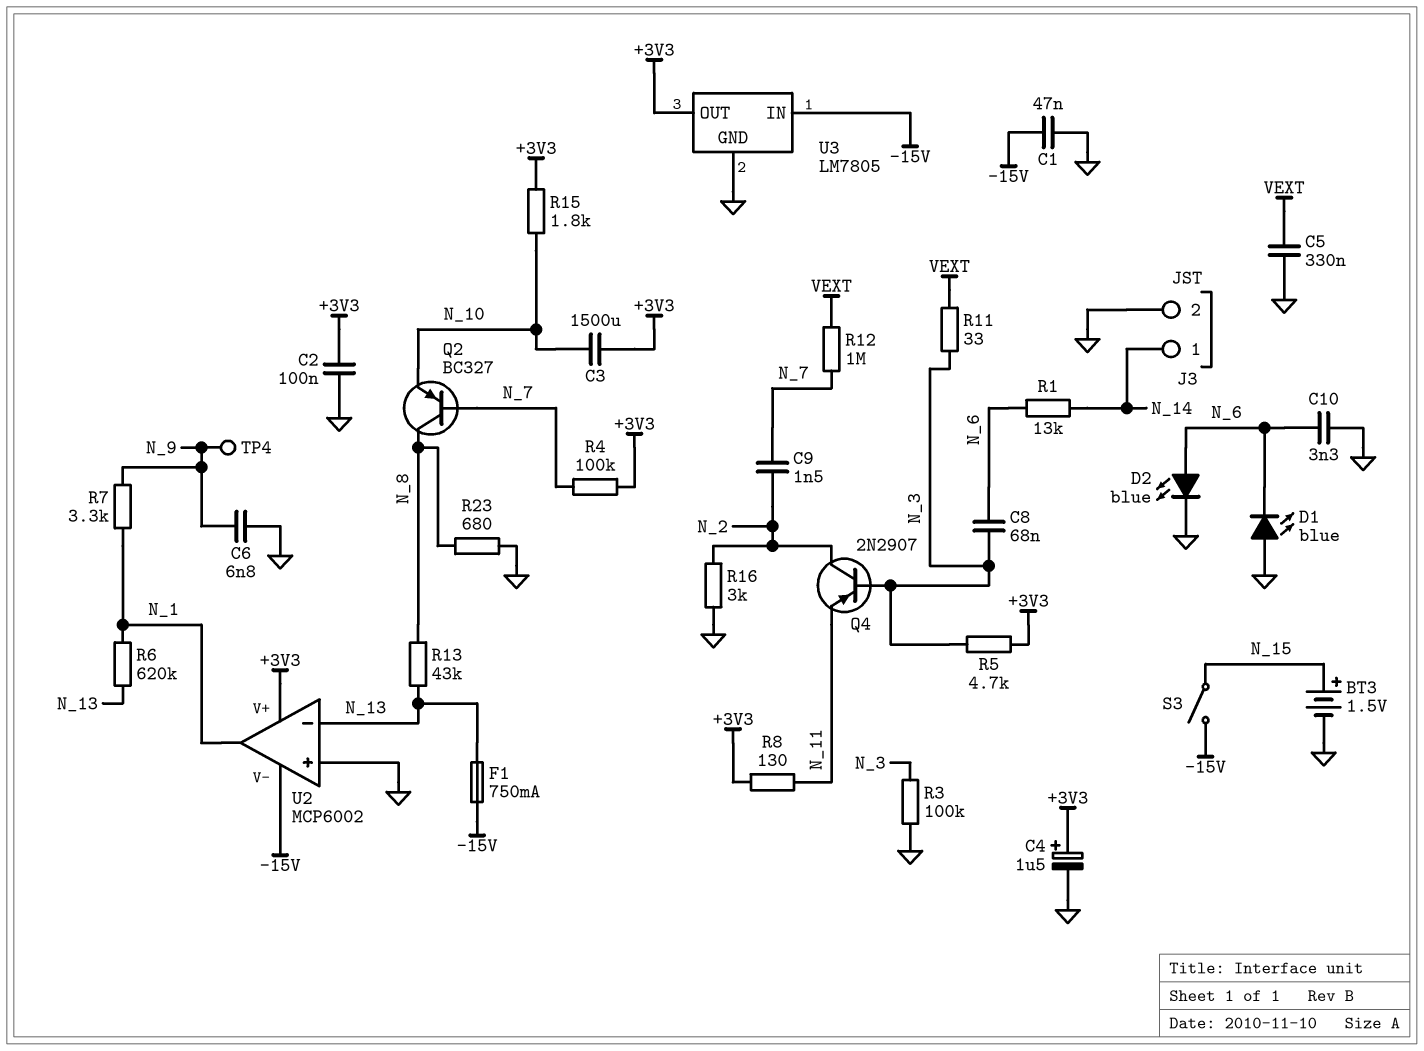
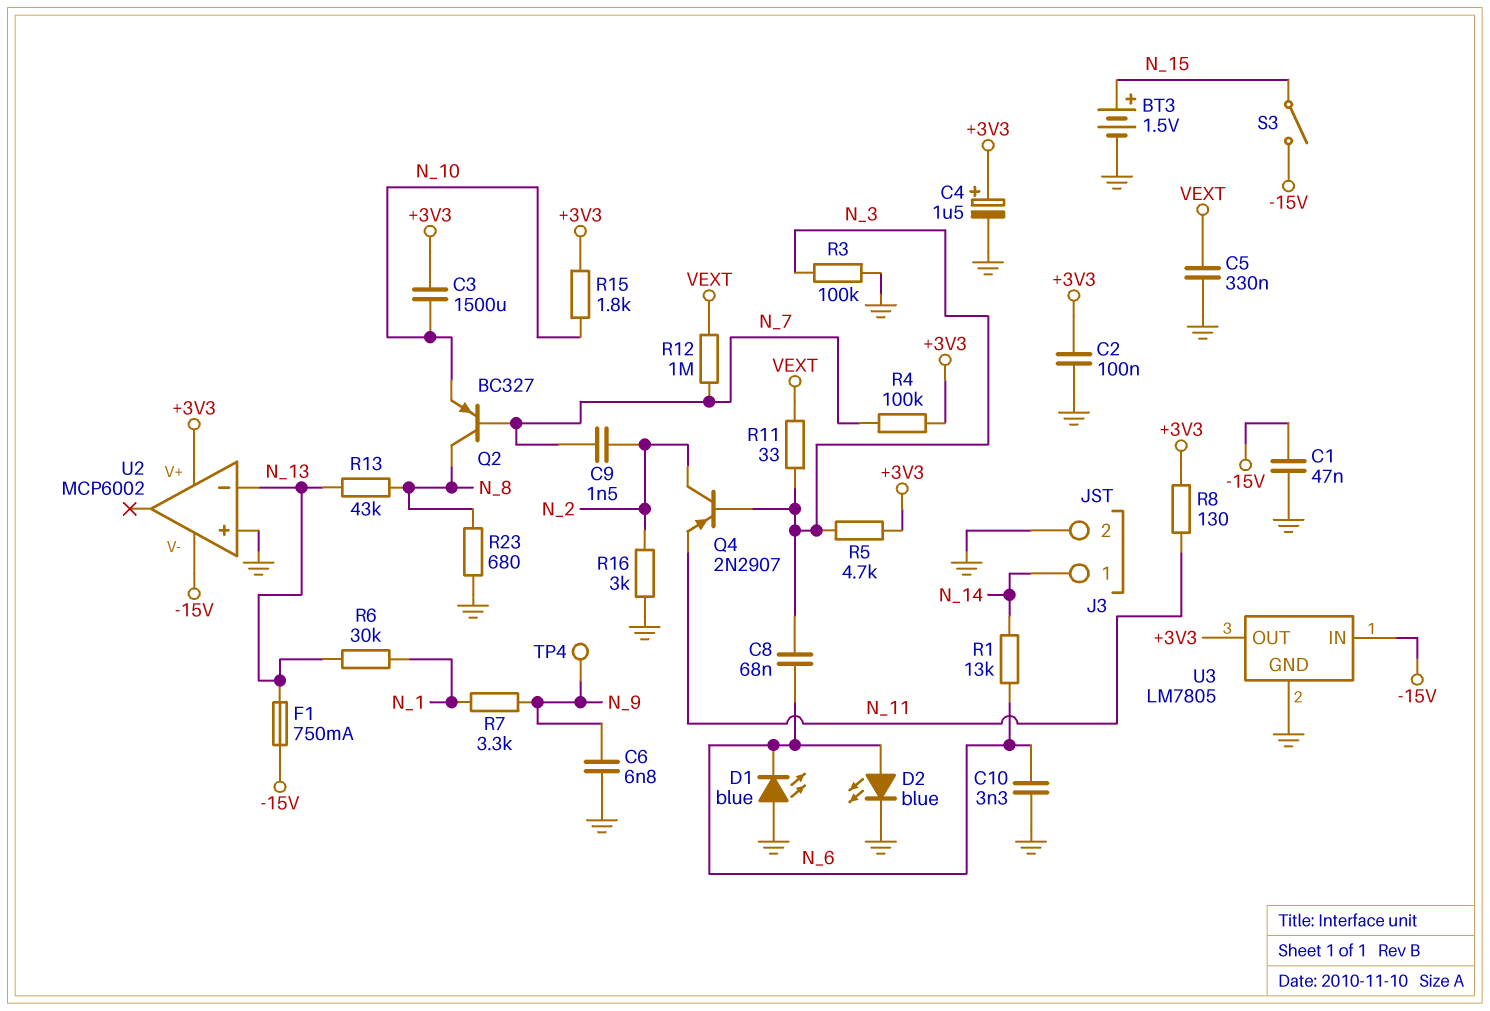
R6: 620k (N_1, N_13) -> 30k (N_1, N_13)
U2 pin out: N_1 -> none

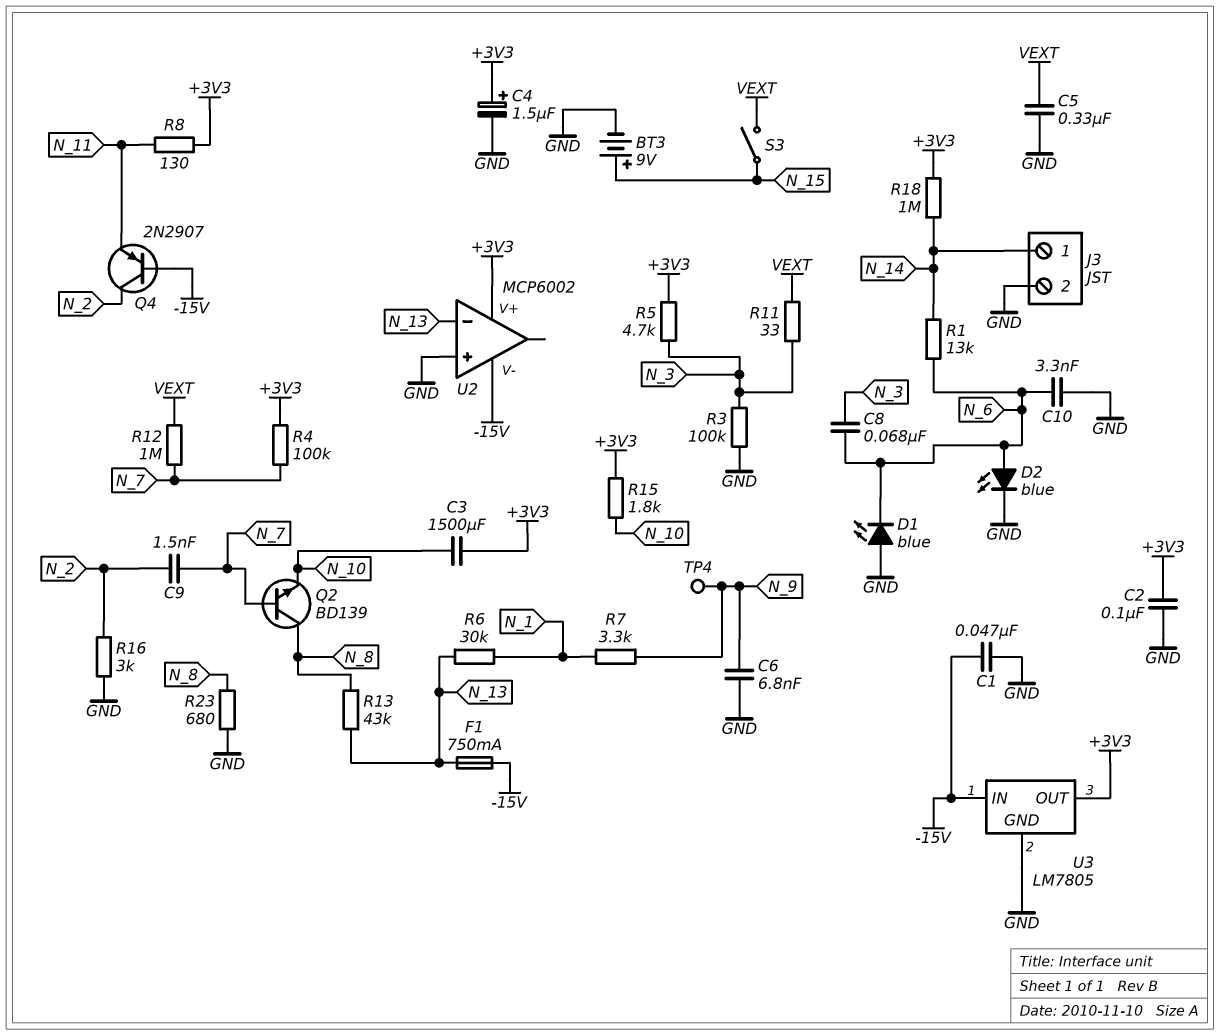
BT3: 1.5V (plus N_15, minus GND) -> 9V (plus N_15, minus GND)
Q2: PNP BC327 (B N_7, C N_8, E N_10) -> NPN BD139 (B N_7, C N_8, E N_10)
Q4: PNP 2N2907 (B N_3, C N_2, E N_11) -> PNP 2N2907 (B -15V, C N_2, E N_11)
R18: none -> 1M (+3V3, N_14)
S3: switch (-15V, N_15) -> switch (N_15, VEXT)

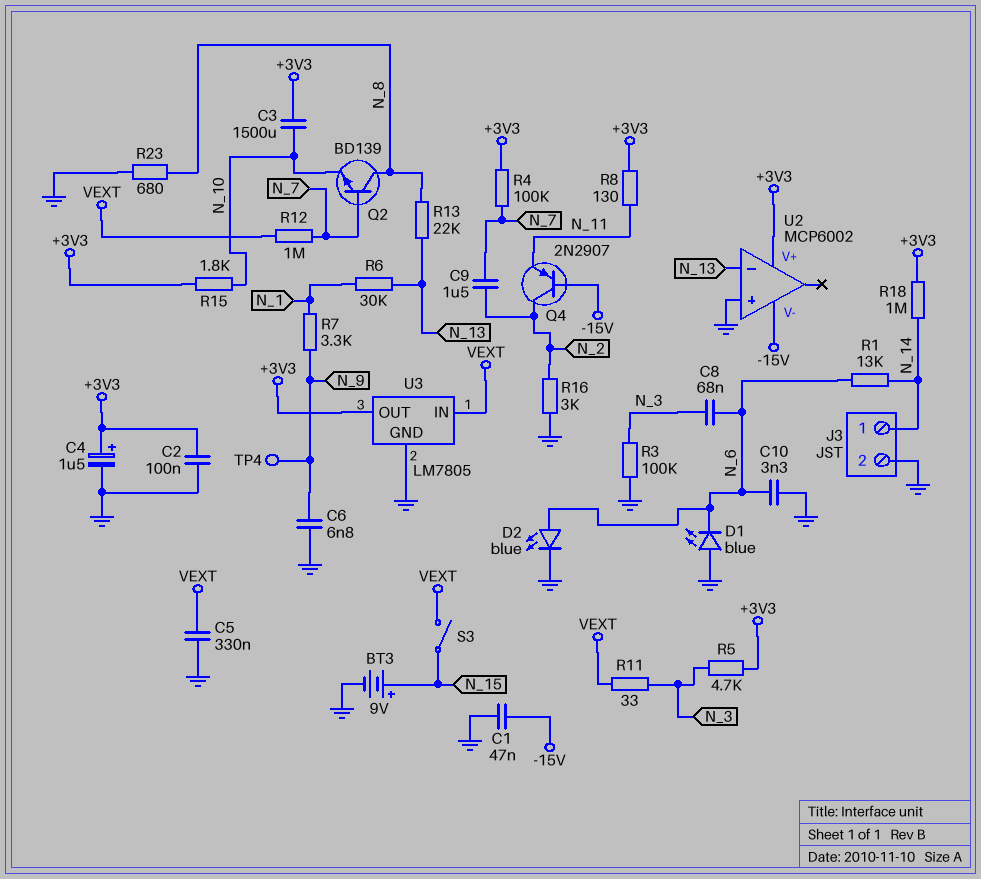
C9: 1.5nF (N_2, N_7) -> 1.5uF (N_2, N_7)
F1: 750mA (-15V, N_13) -> none
R13: 43k (N_8, N_13) -> 22k (N_8, N_13)
U3 pin IN: -15V -> VEXT

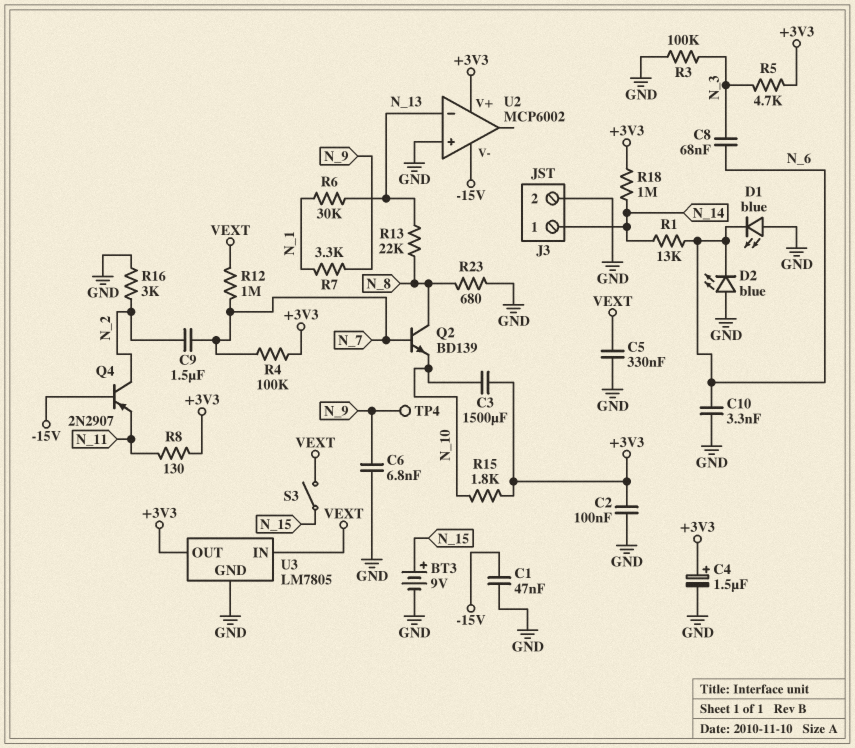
D2: LED blue (A N_6, K GND) -> LED blue (A GND, K N_6)
R11: 33 (N_3, VEXT) -> none

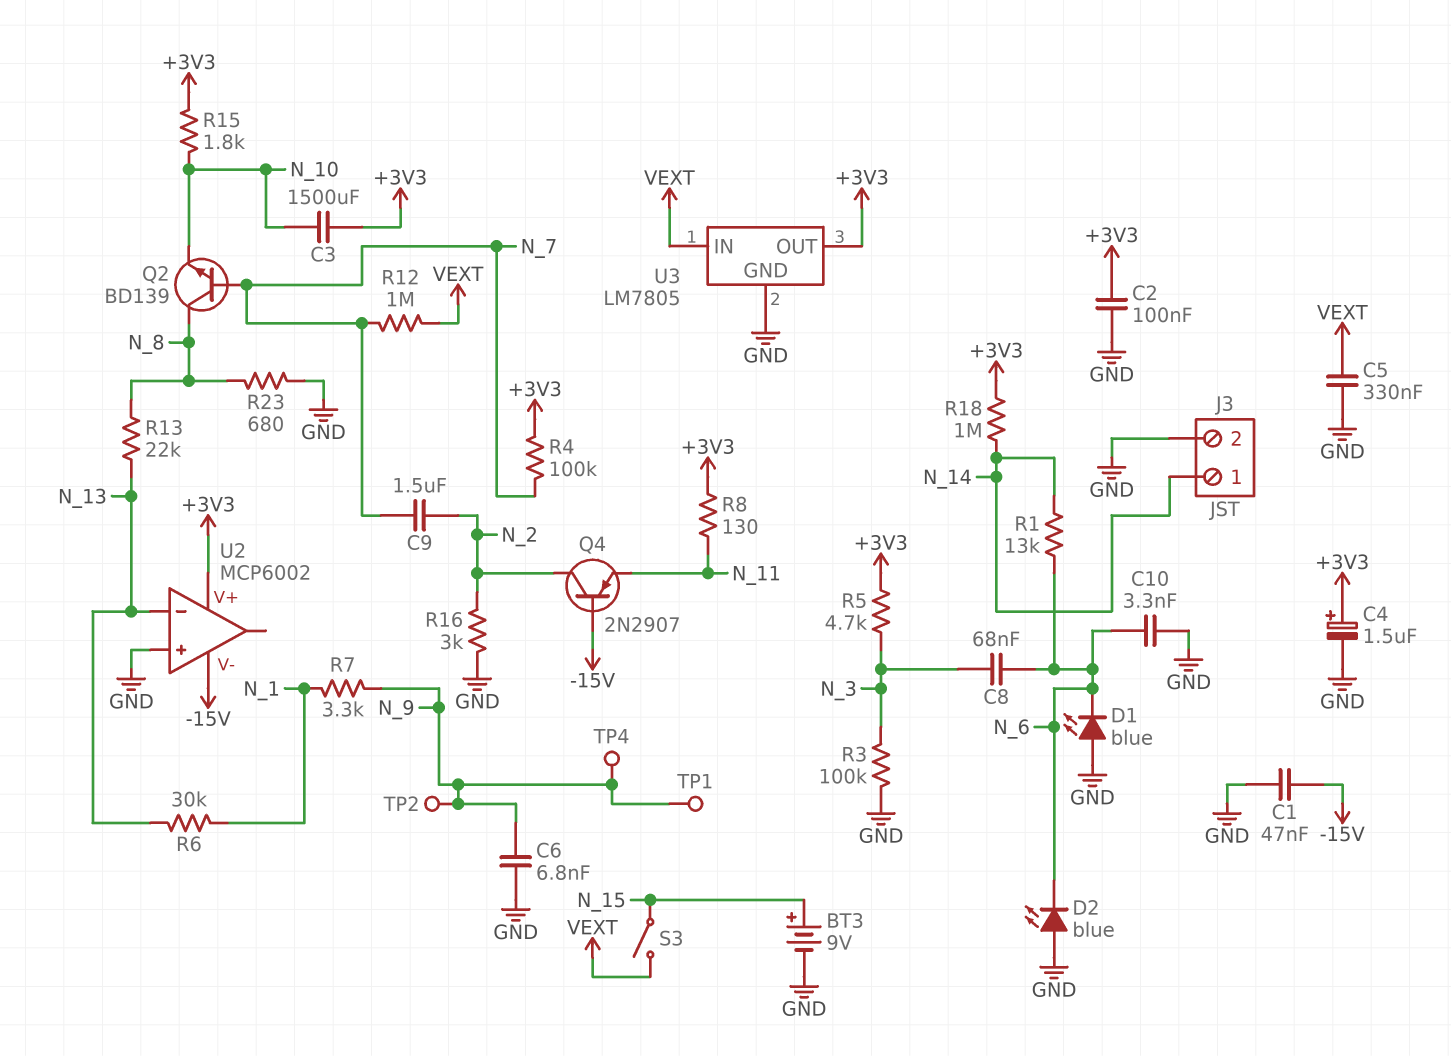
TP1: none -> test point (N_9)
TP2: none -> test point (N_9)

